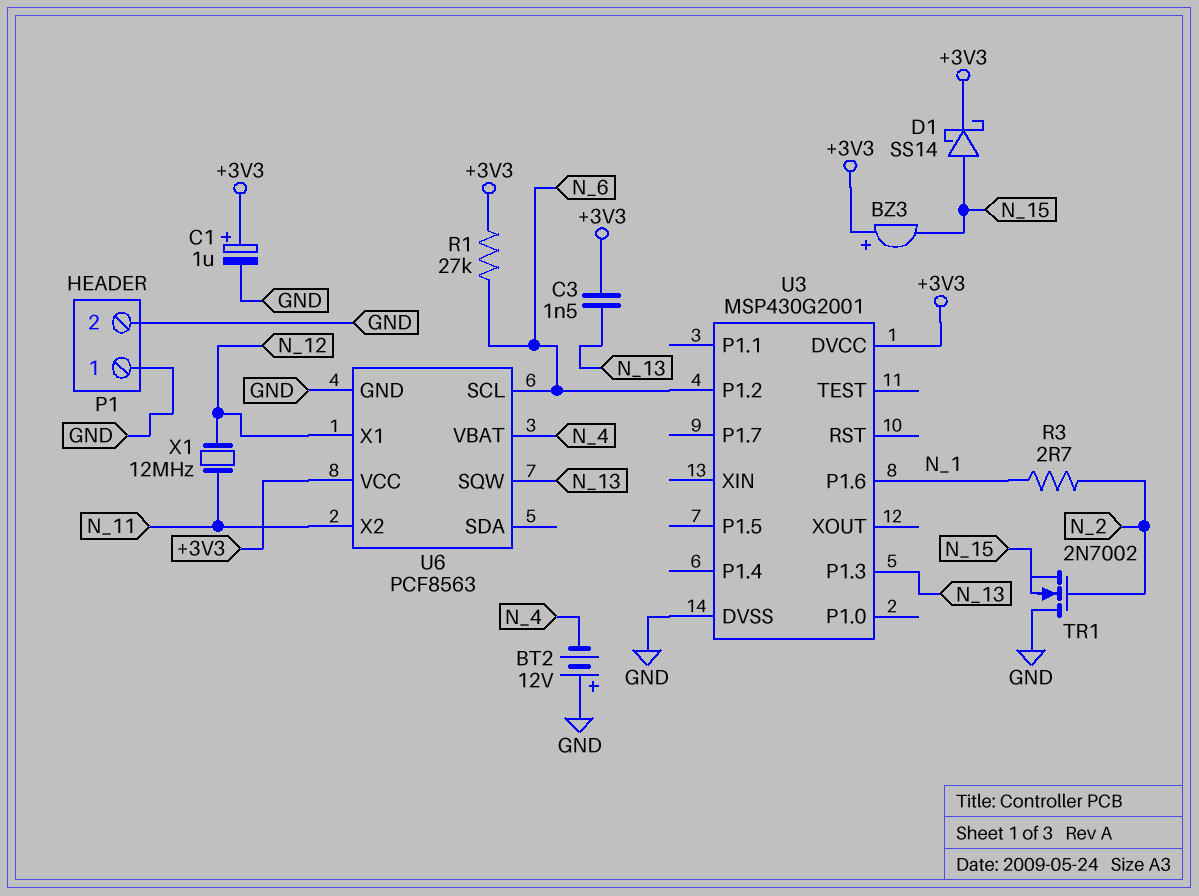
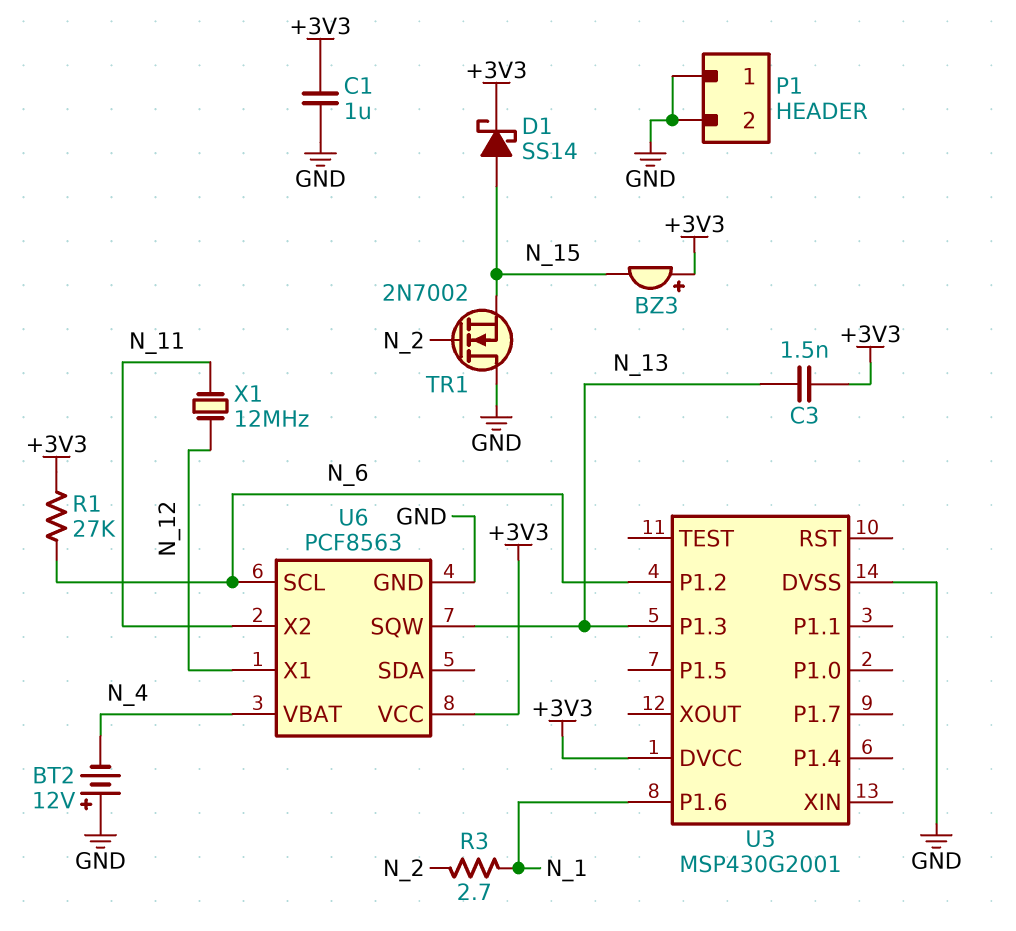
C1: 1uF (plus +3V3, minus GND) -> 1uF (+3V3, GND)

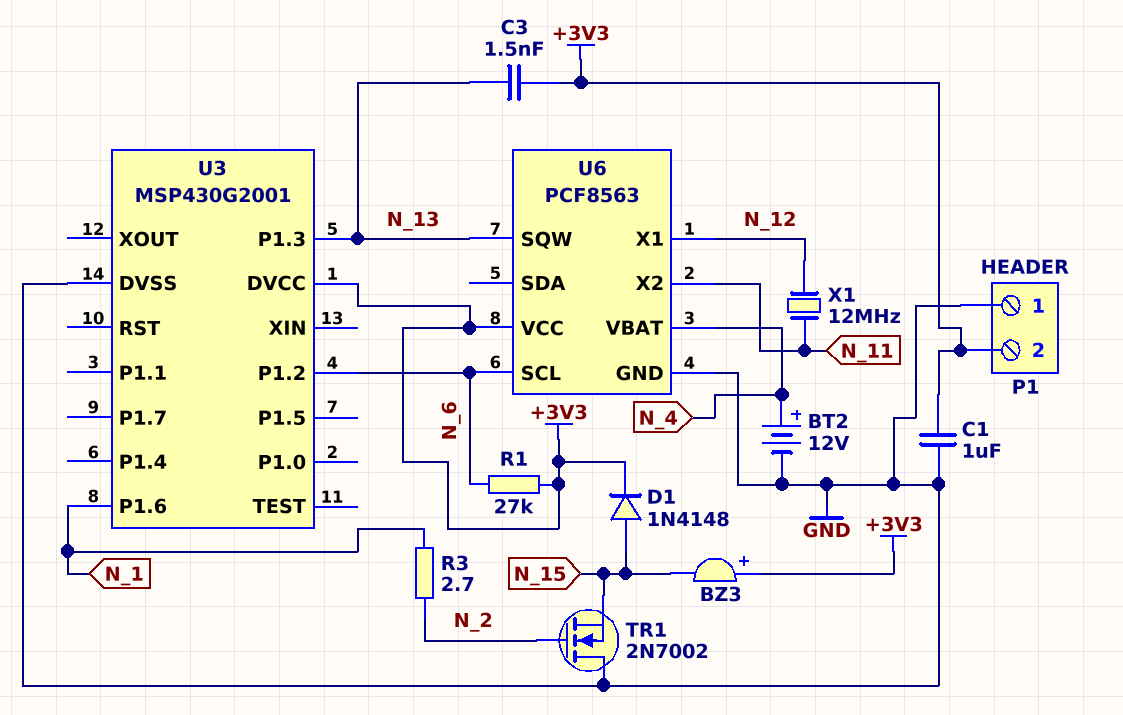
BT2: 12V (plus GND, minus N_4) -> 12V (plus N_4, minus GND)
D1: schottky SS14 (A N_15, K +3V3) -> diode 1N4148 (A N_15, K +3V3)
P1 pin 2: GND -> +3V3

